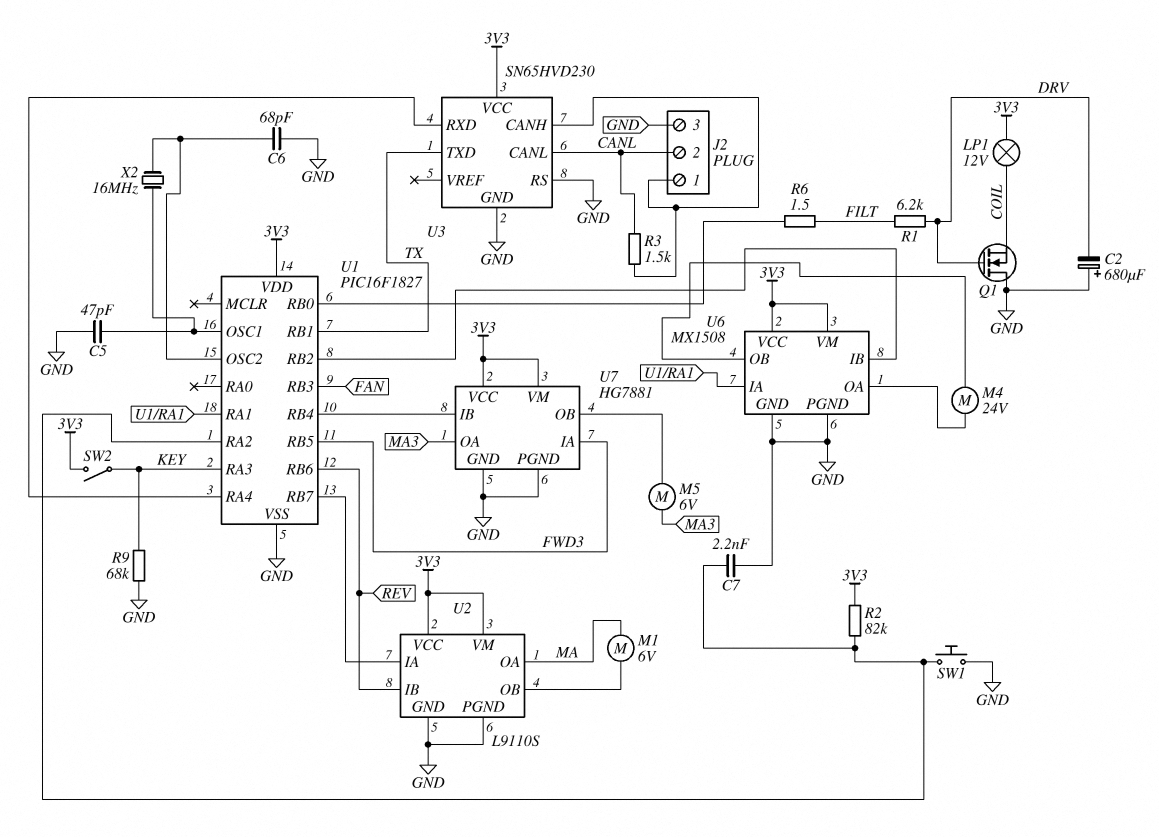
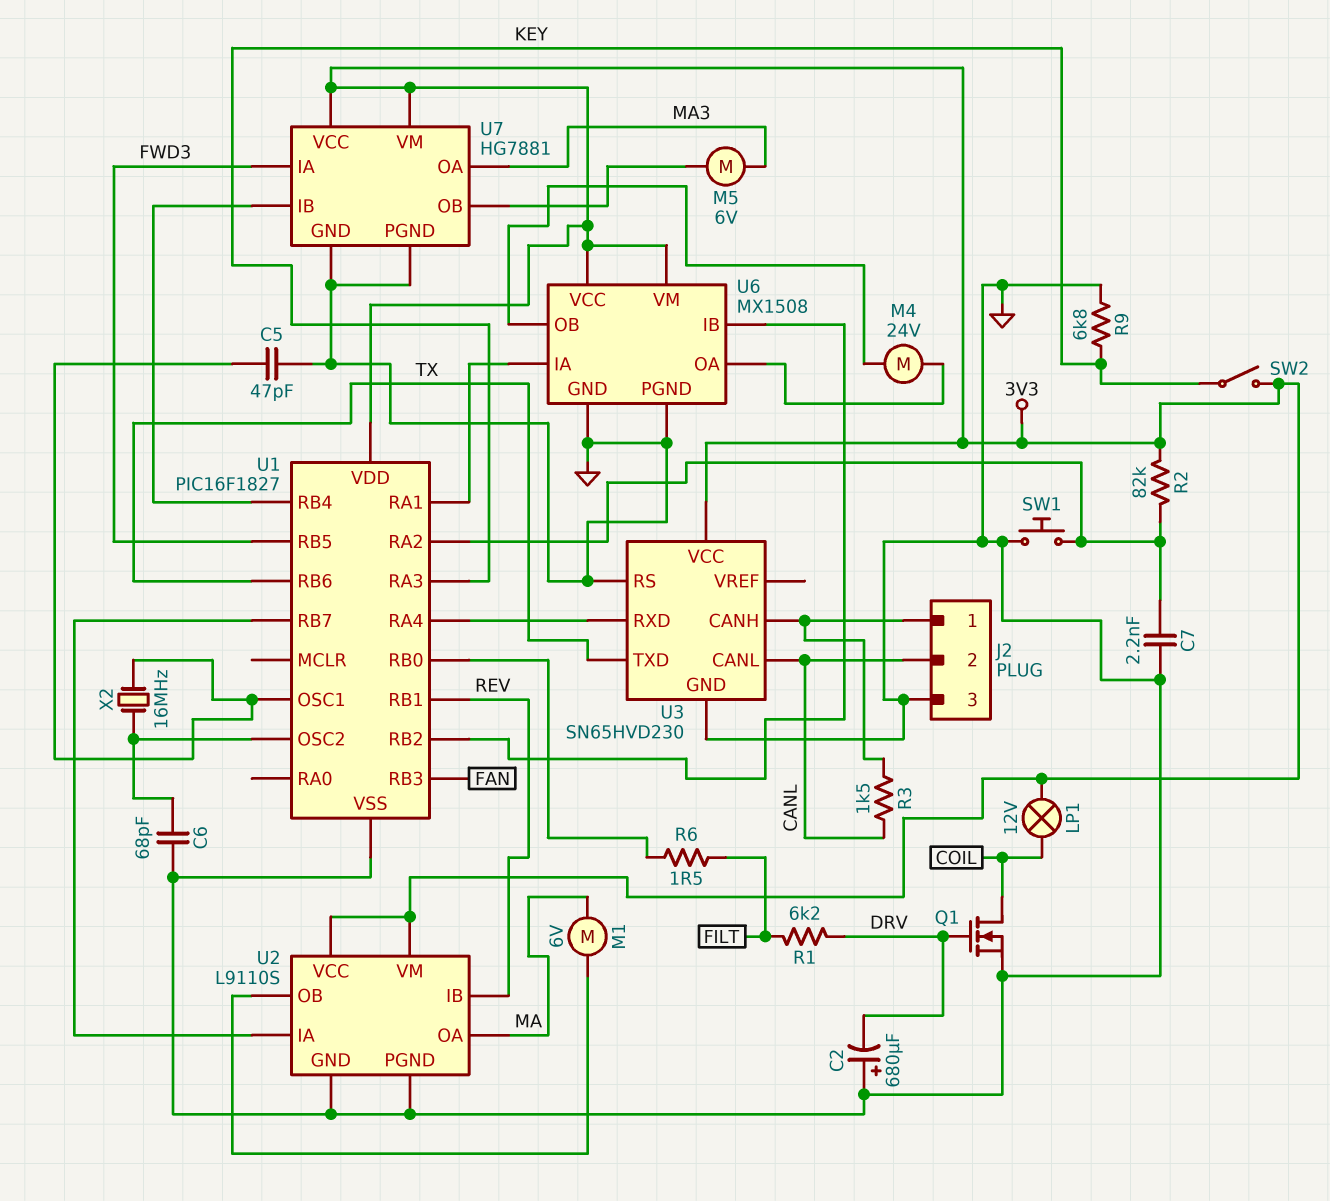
Q1: NMOS (G DRV, D GND, S COIL) -> NMOS (G DRV, D COIL, S GND)
R9: 68k (GND, KEY) -> 6.8k (GND, KEY)
U1 pin RB1: TX -> REV
U1 pin RB6: REV -> TX

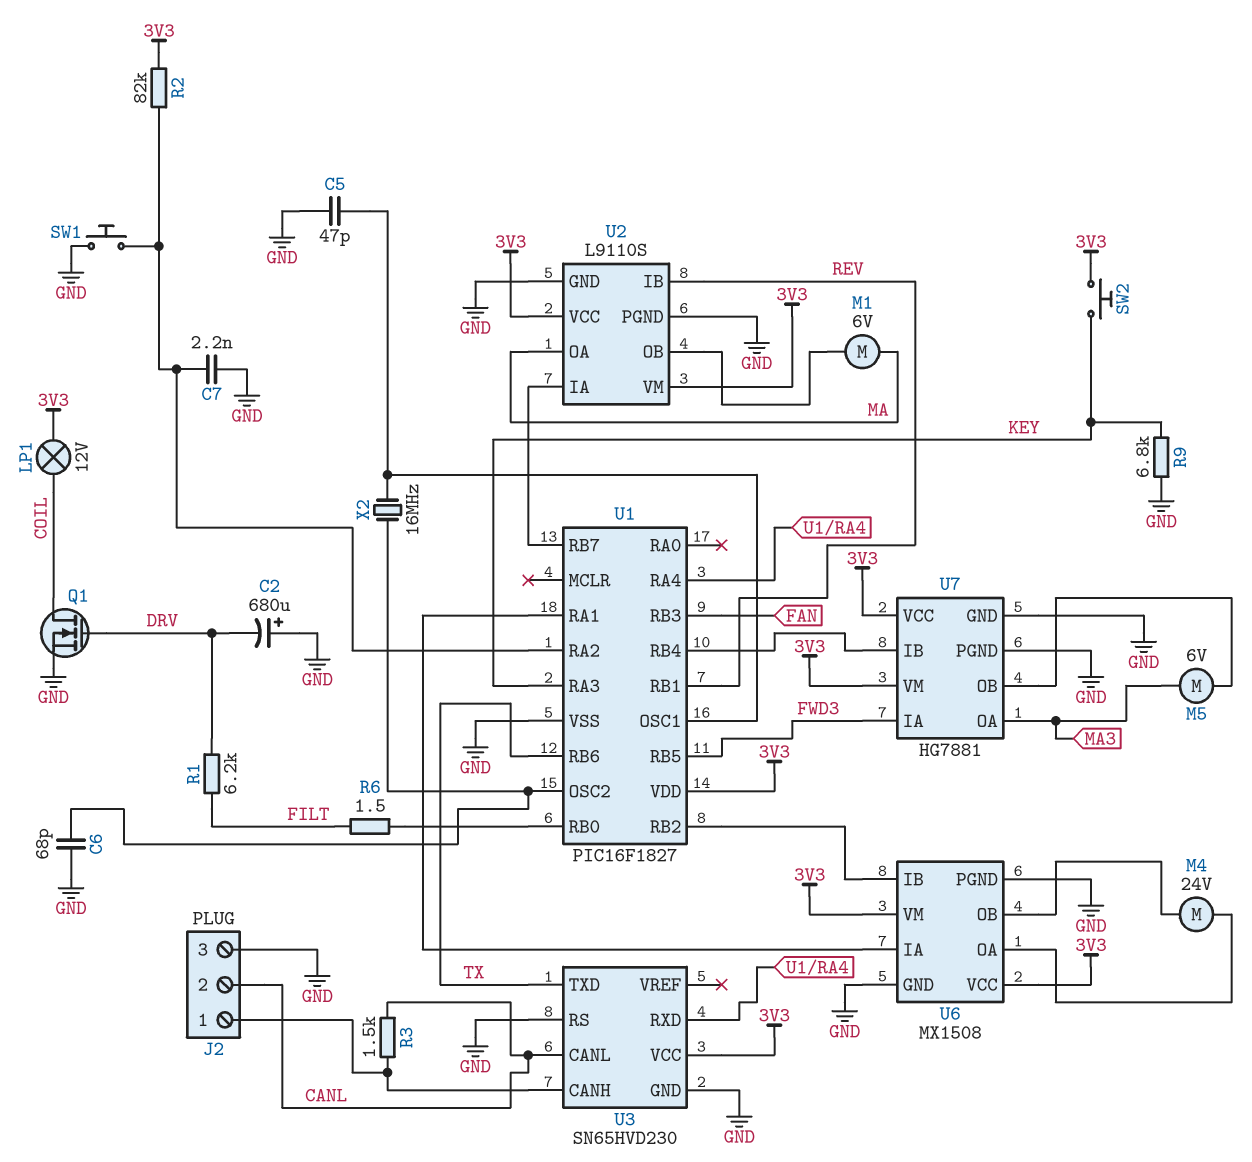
SW2: switch (3V3, KEY) -> button (3V3, KEY)

